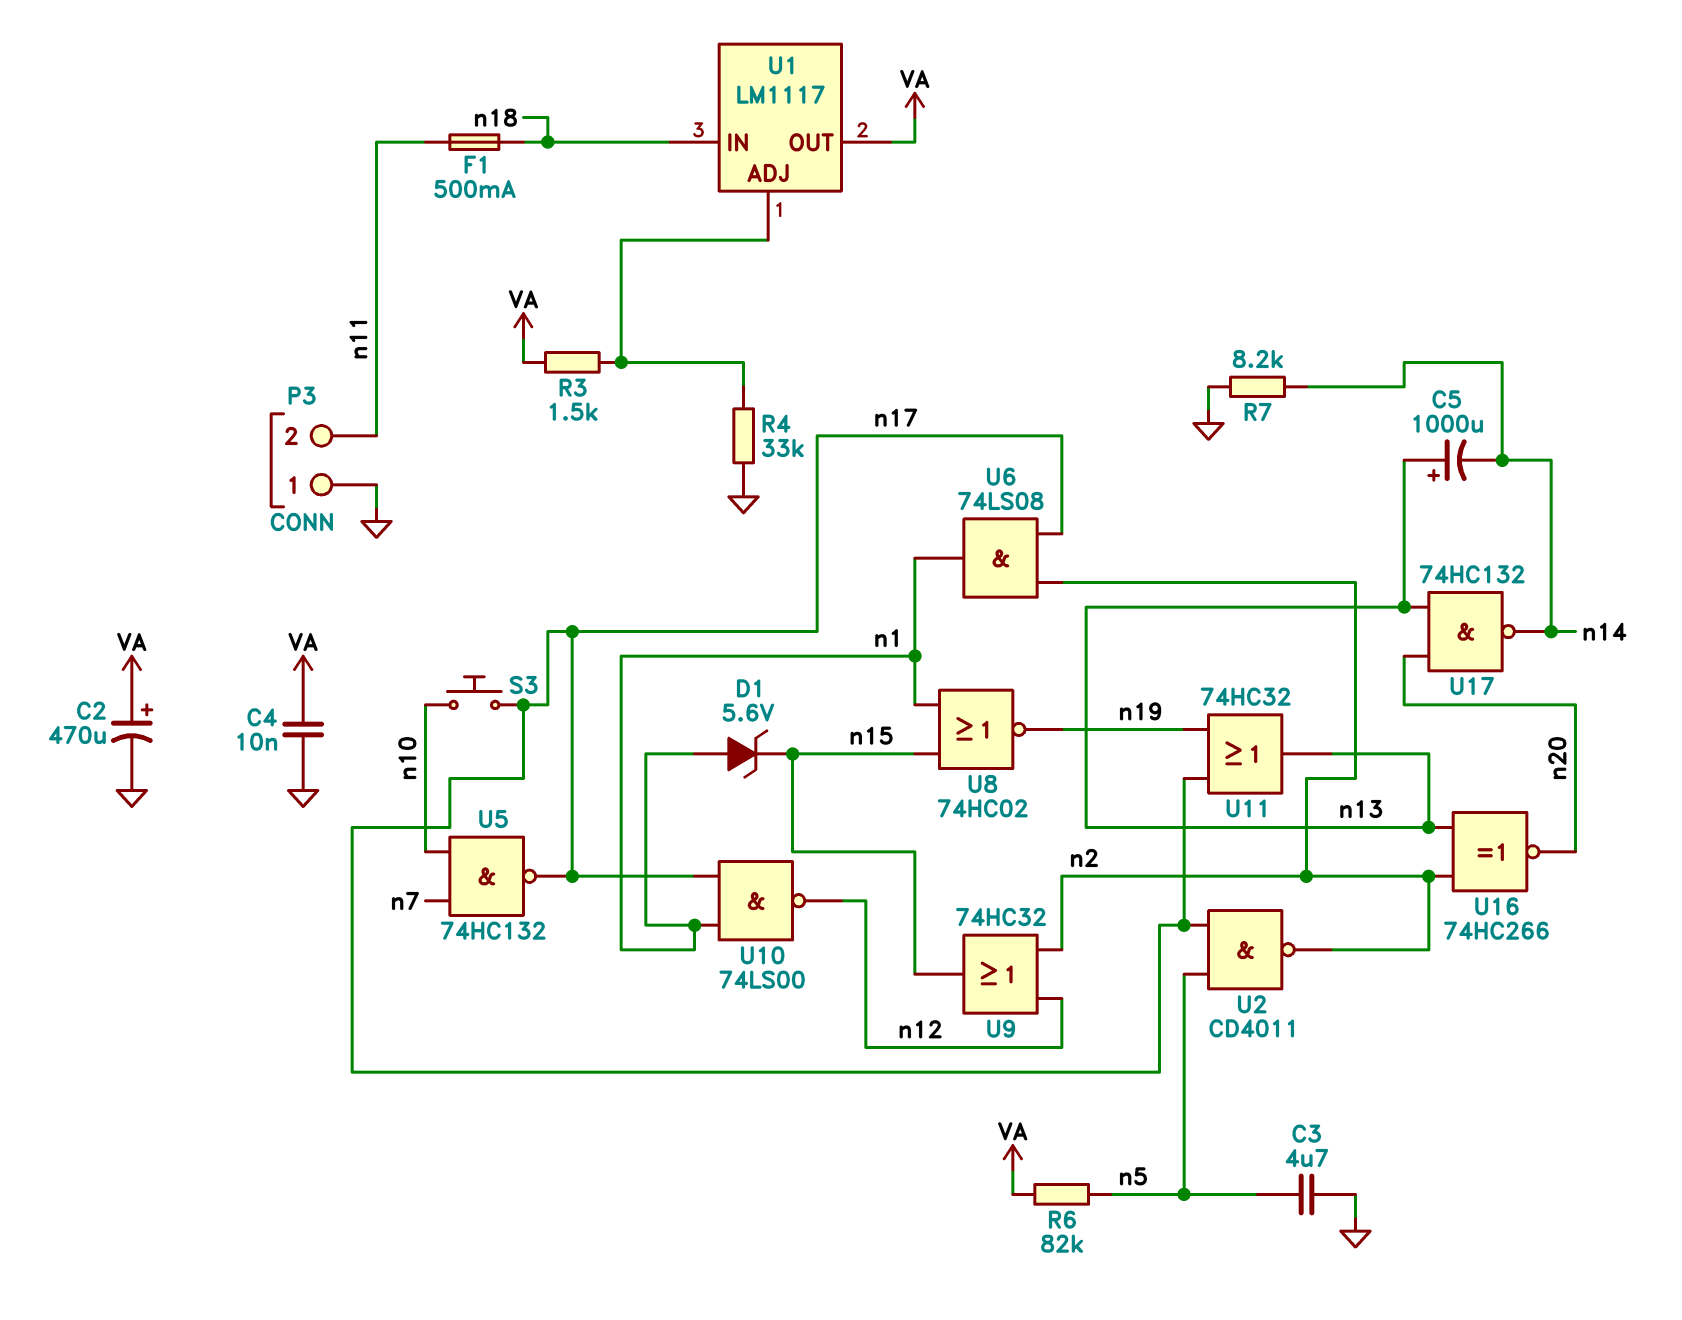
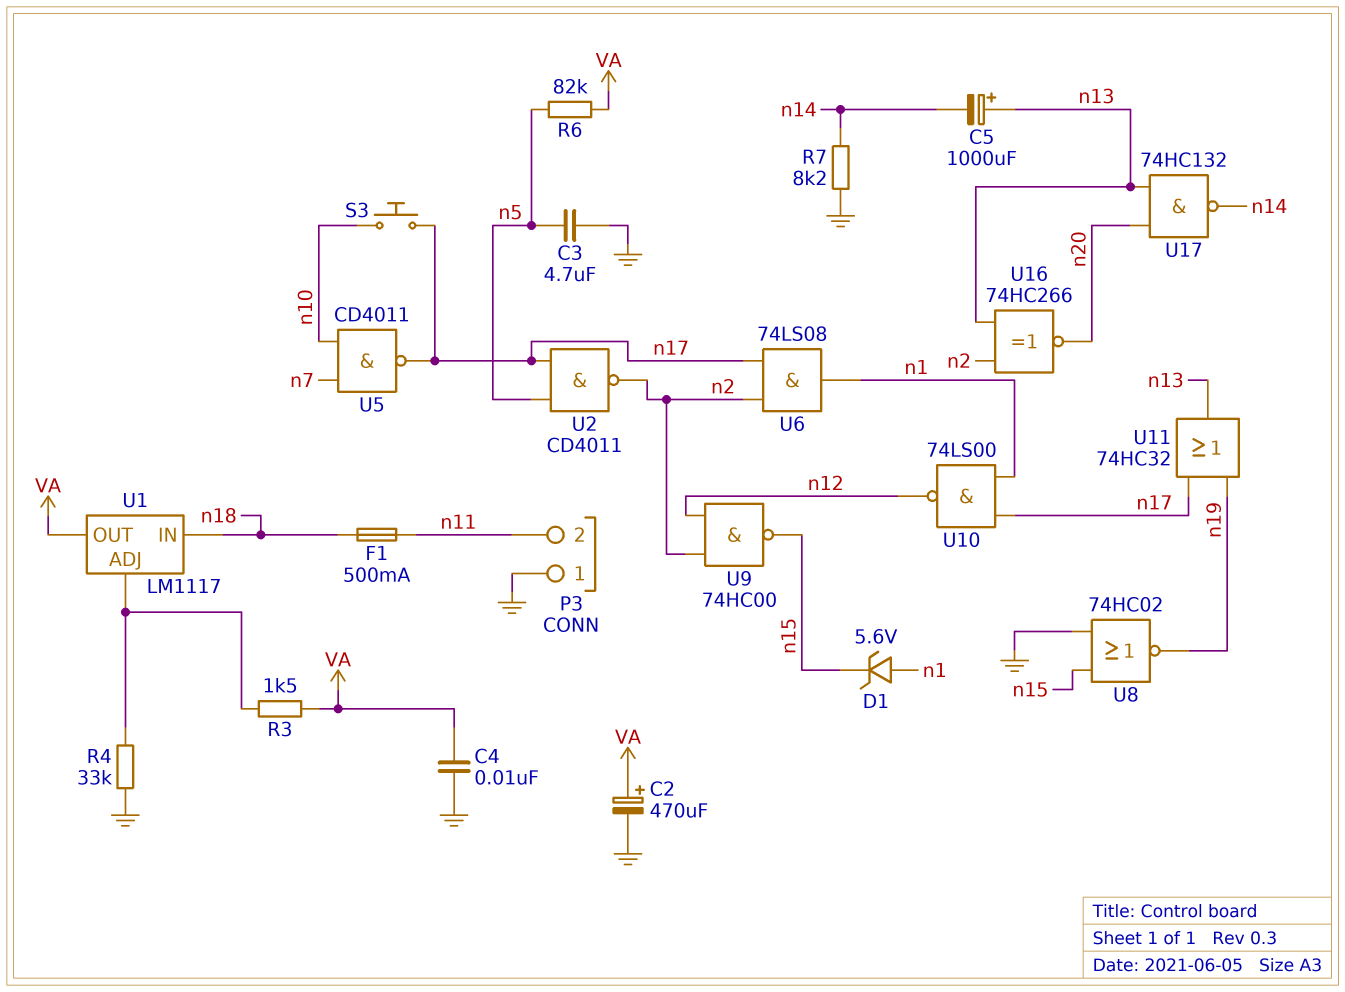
U5: NAND 74HC132 (in n7, in n10, out n17) -> NAND CD4011 (in n7, in n10, out n17)
U8: NOR 74HC02 (in n1, in n15, out n19) -> NOR 74HC02 (in GND, in n15, out n19)
U9: OR 74HC32 (in n2, in n12, out n15) -> NAND 74HC00 (in n2, in n12, out n15)

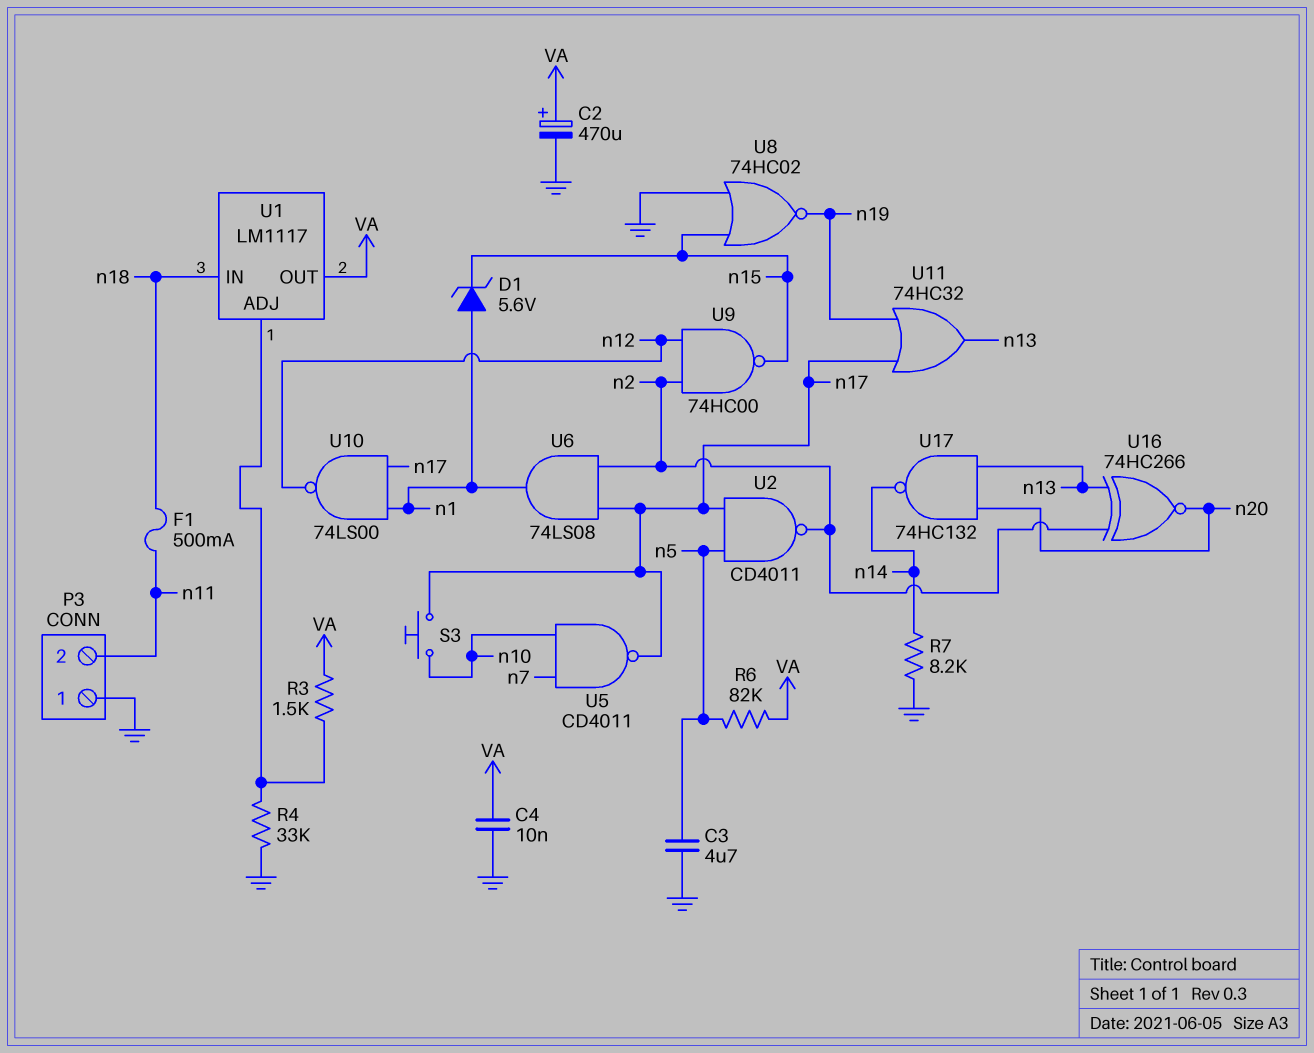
C5: 1000uF (plus n13, minus n14) -> none

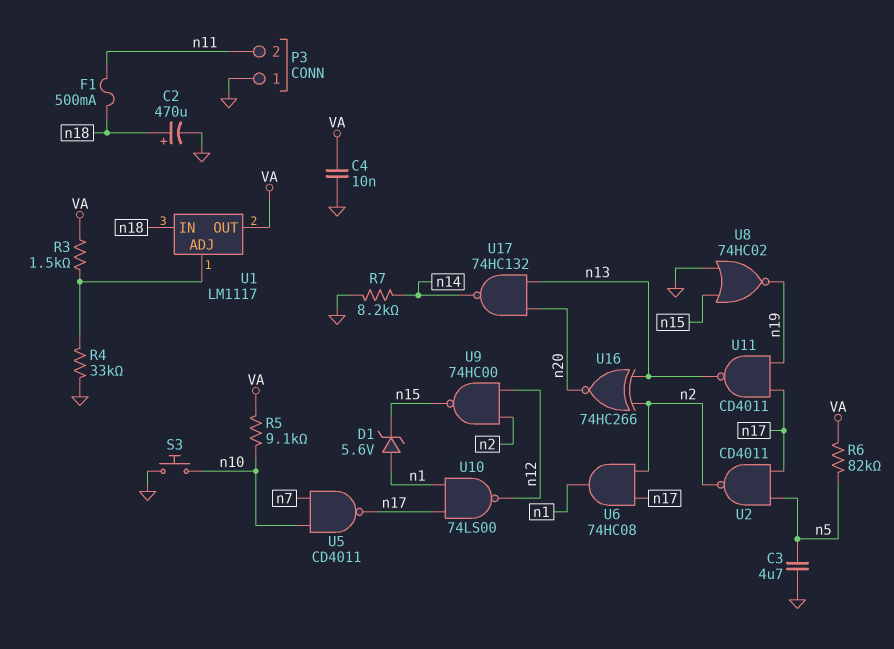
C2: 470uF (plus VA, minus GND) -> 470uF (plus n18, minus GND)
R5: none -> 9.1k (VA, n10)
S3: button (n10, n17) -> button (GND, n10)
U6: AND 74LS08 (in n2, in n17, out n1) -> AND 74HC08 (in n2, in n17, out n1)
U11: OR 74HC32 (in n17, in n19, out n13) -> NAND CD4011 (in n17, in n19, out n13)

